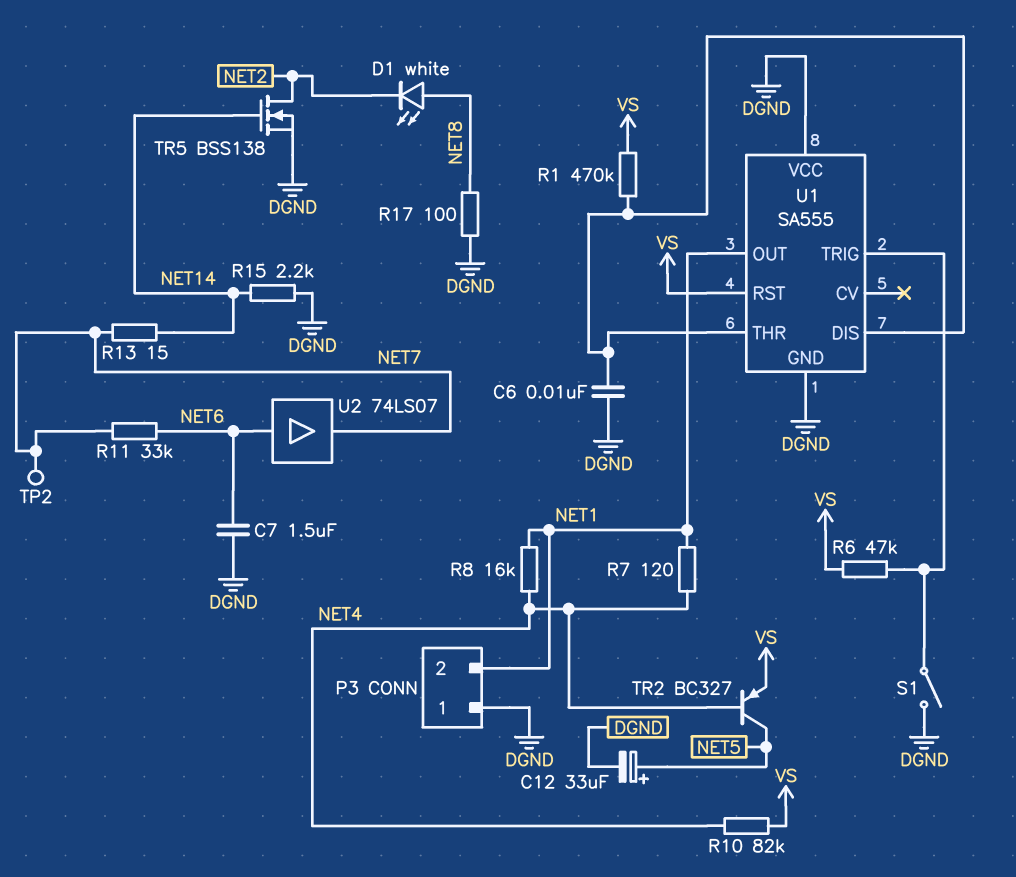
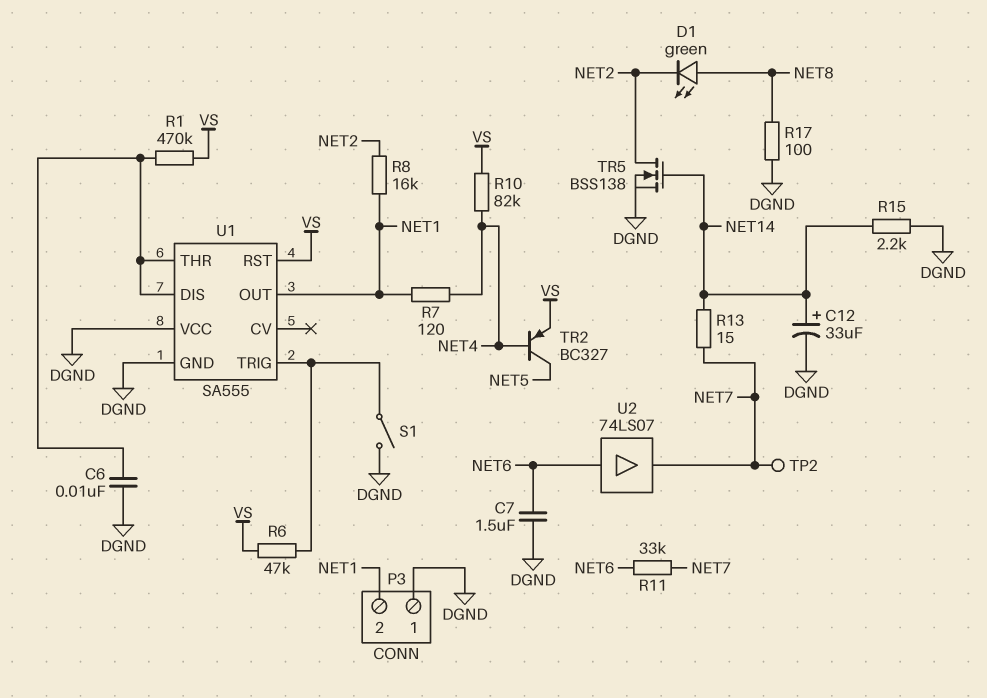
C12: 33uF (plus NET5, minus DGND) -> 33uF (plus NET14, minus DGND)
D1: LED white (A NET8, K NET2) -> LED green (A NET8, K NET2)
R8: 16k (NET1, NET4) -> 16k (NET1, NET2)

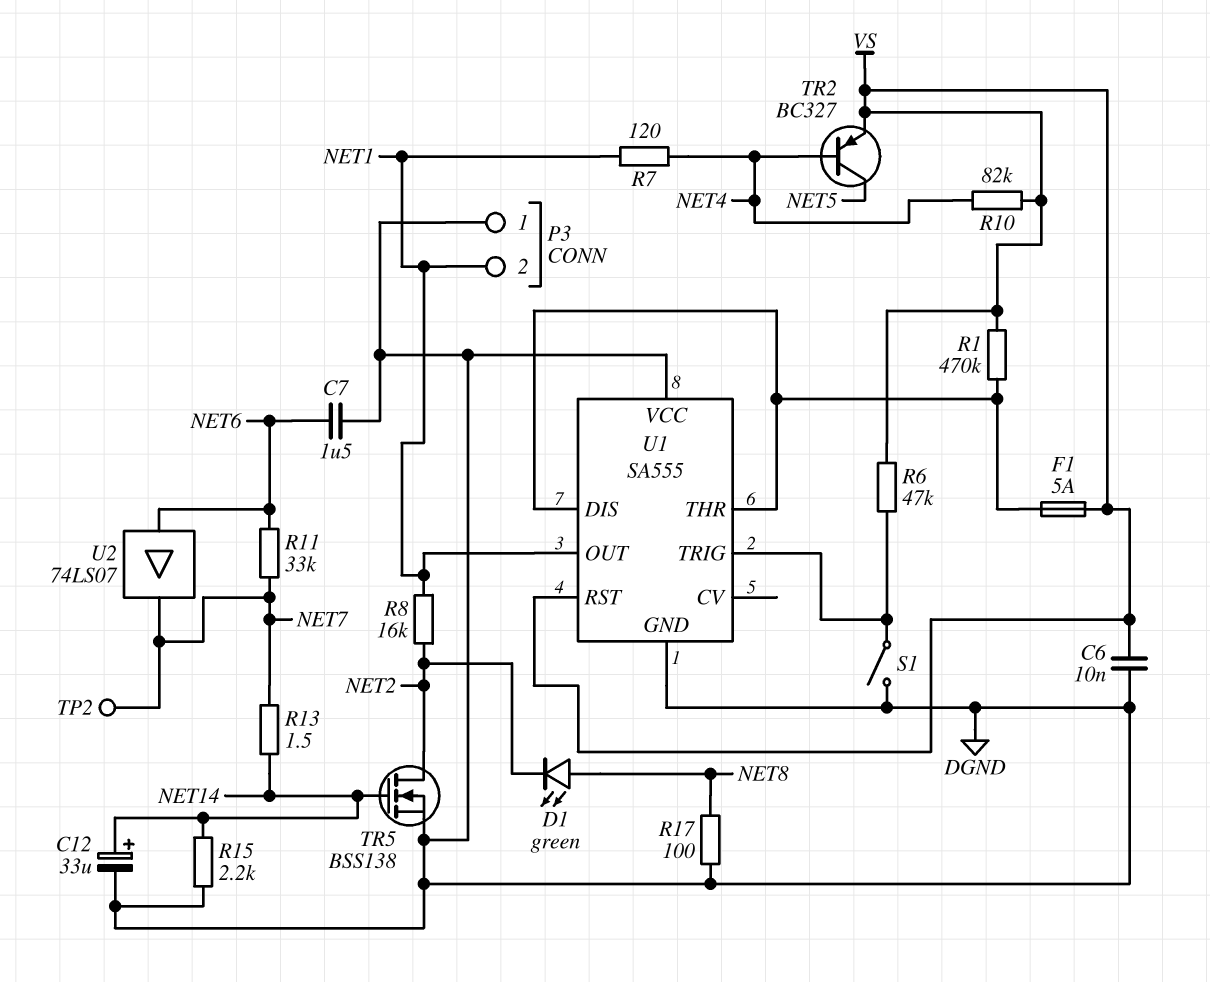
C6: 10nF (DGND, U1/DIS) -> 10nF (DGND, VS)
F1: none -> 5A (U1/DIS, VS)
R13: 15 (NET7, NET14) -> 1.5 (NET7, NET14)

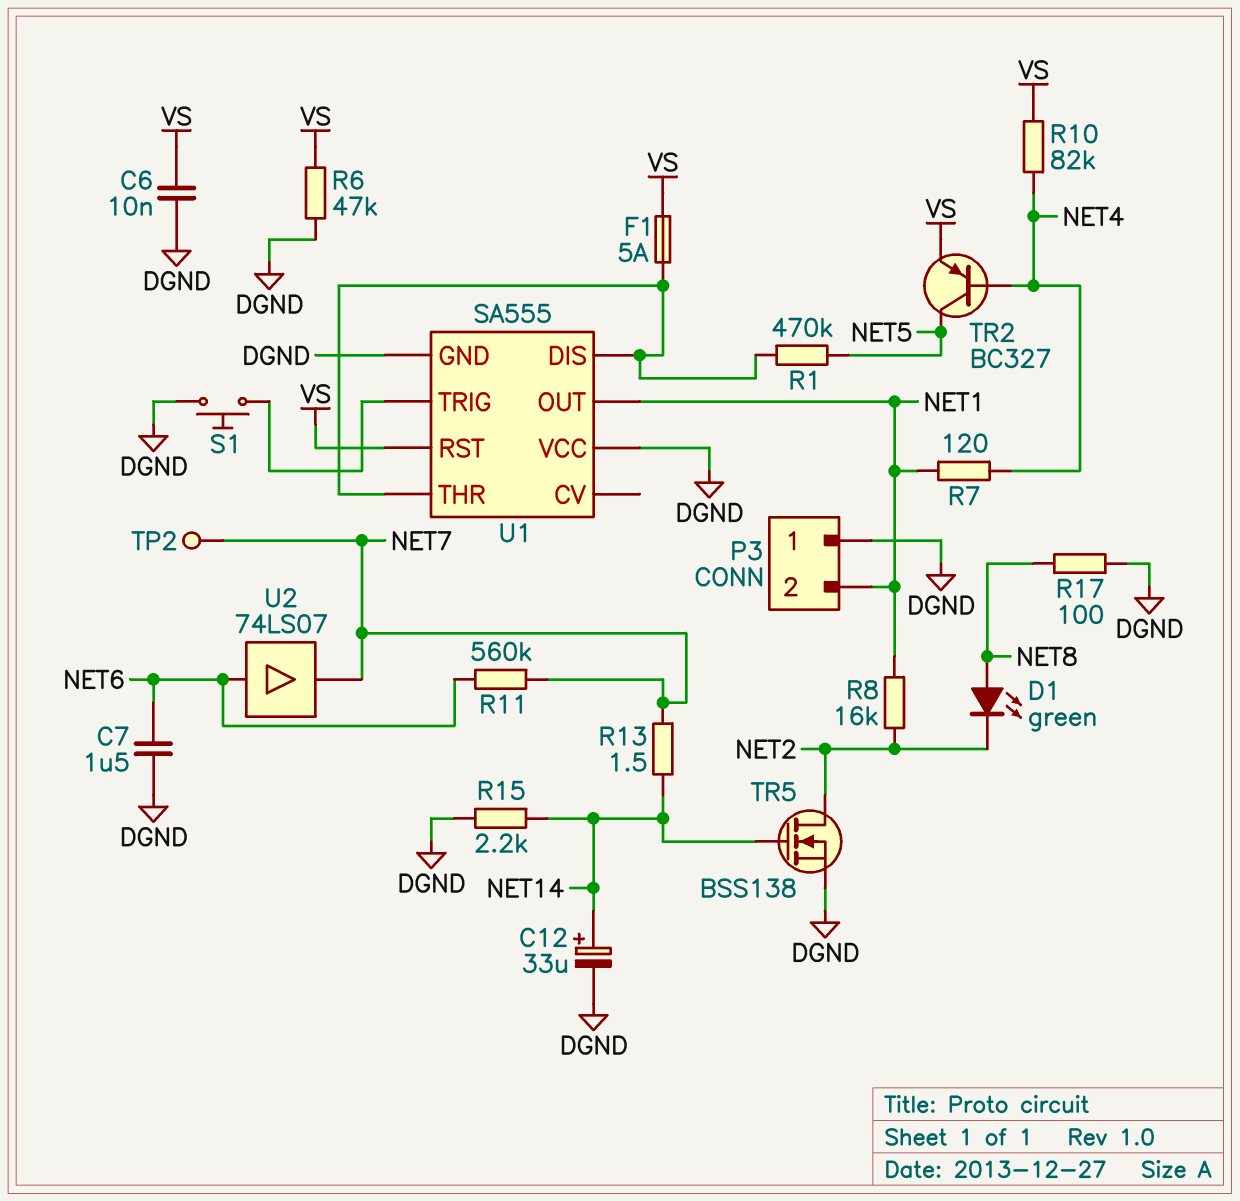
R1: 470k (U1/DIS, VS) -> 470k (NET5, U1/DIS)
R6: 47k (U1/TRIG, VS) -> 47k (DGND, VS)
R11: 33k (NET6, NET7) -> 560k (NET6, NET7)
S1: switch (DGND, U1/TRIG) -> button (DGND, U1/TRIG)

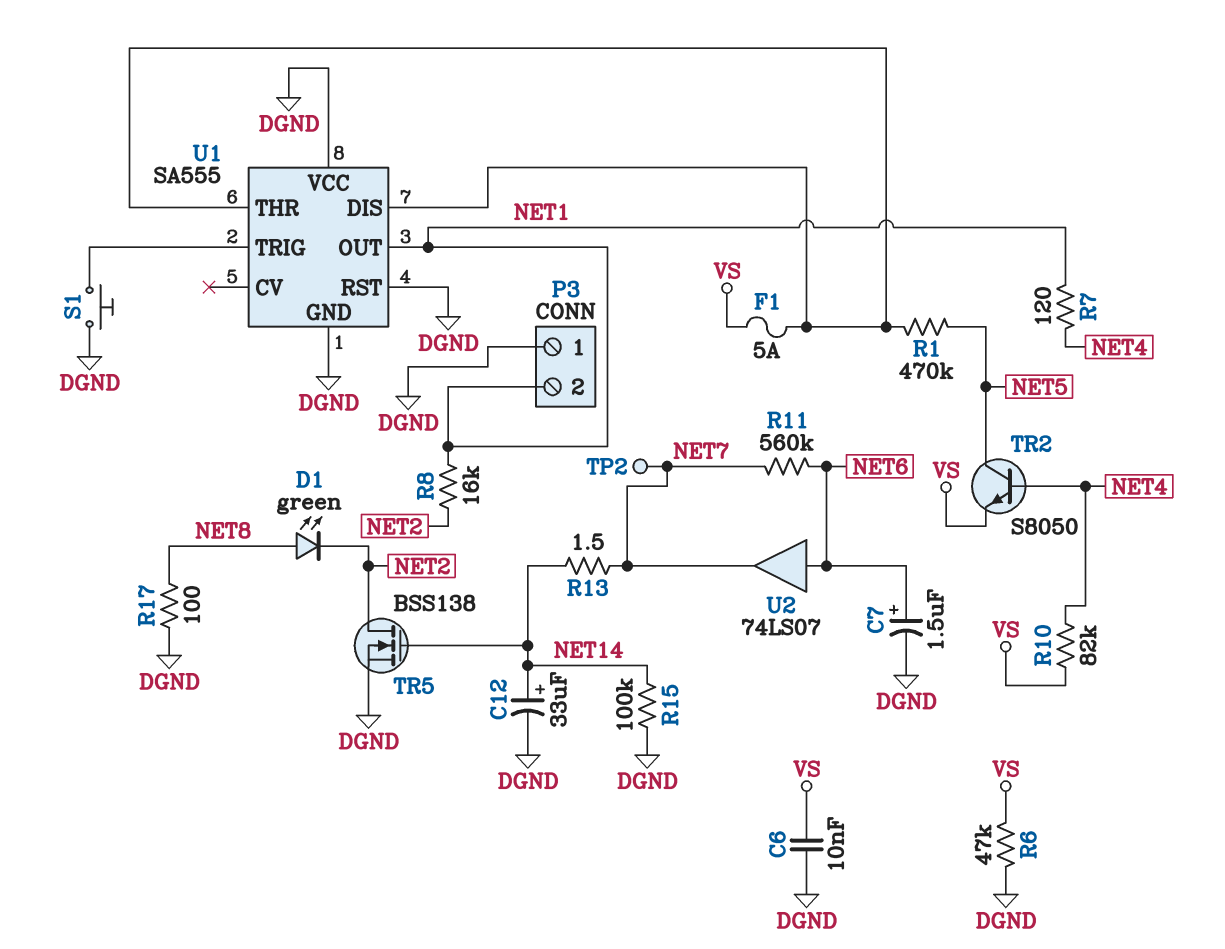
C7: 1.5uF (DGND, NET6) -> 1.5uF (plus NET6, minus DGND)
R15: 2.2k (DGND, NET14) -> 100k (DGND, NET14)
TR2: PNP BC327 (B NET4, C NET5, E VS) -> NPN S8050 (B NET4, C NET5, E VS)
U1 pin RST: VS -> DGND

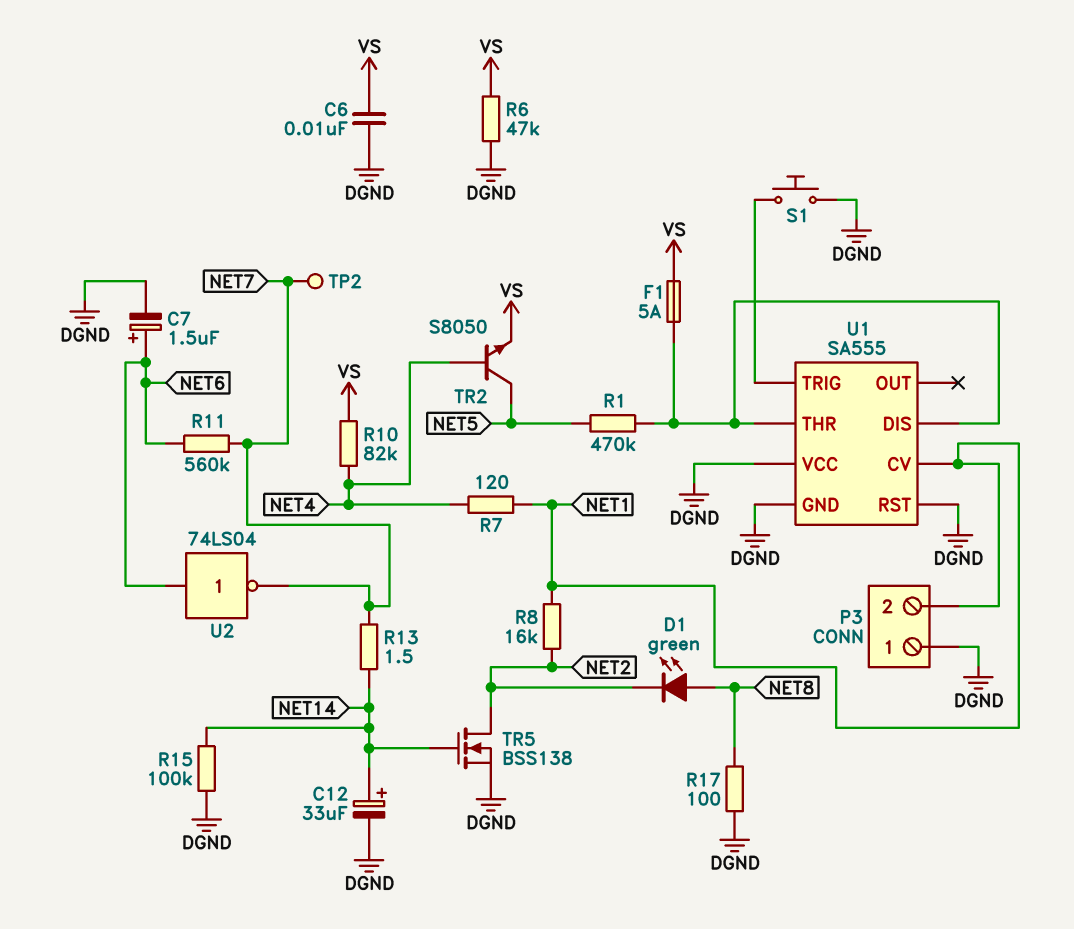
U1 pin CV: none -> NET1
U1 pin OUT: NET1 -> none
U2: buffer 74LS07 (in NET6, out NET7) -> NOT 74LS04 (in NET6, out NET7)

